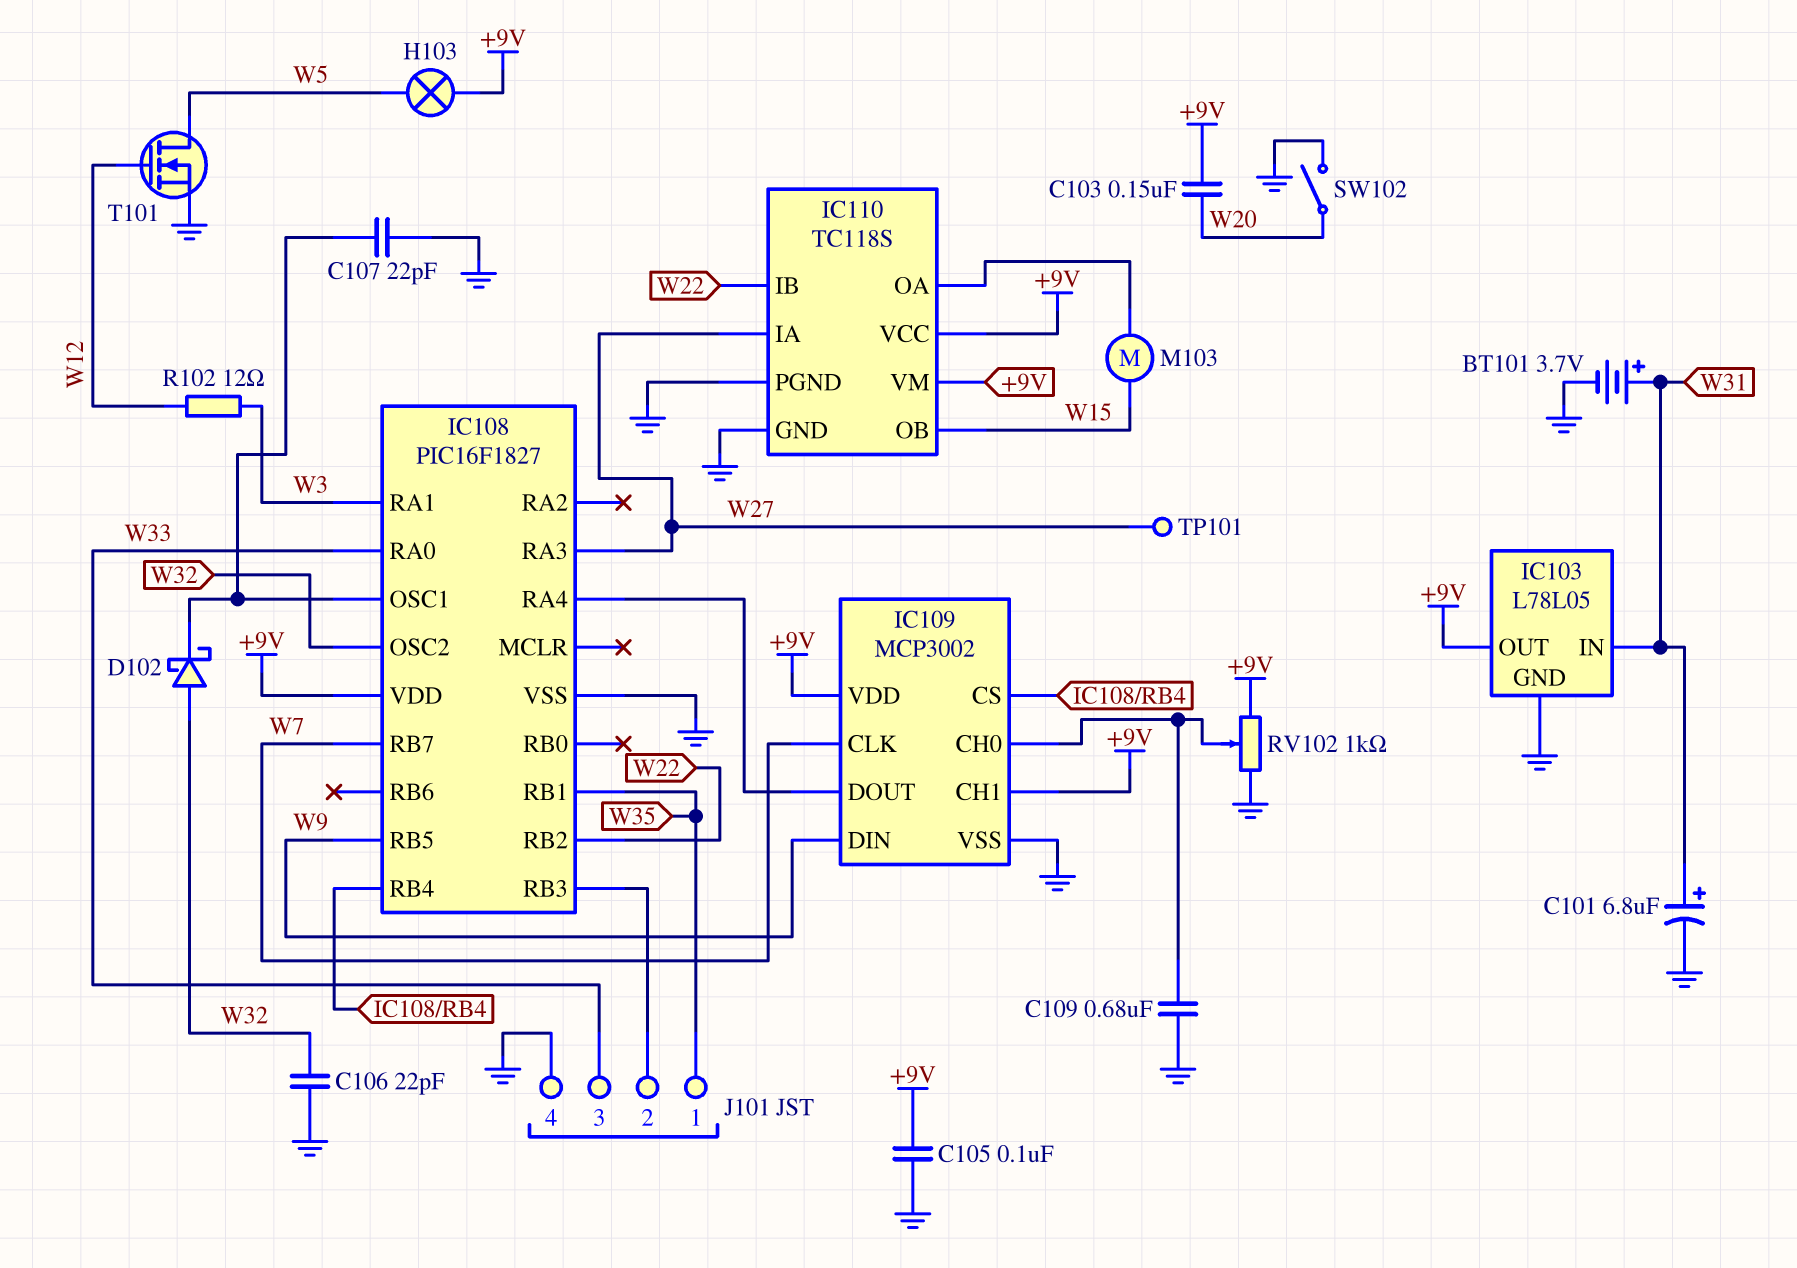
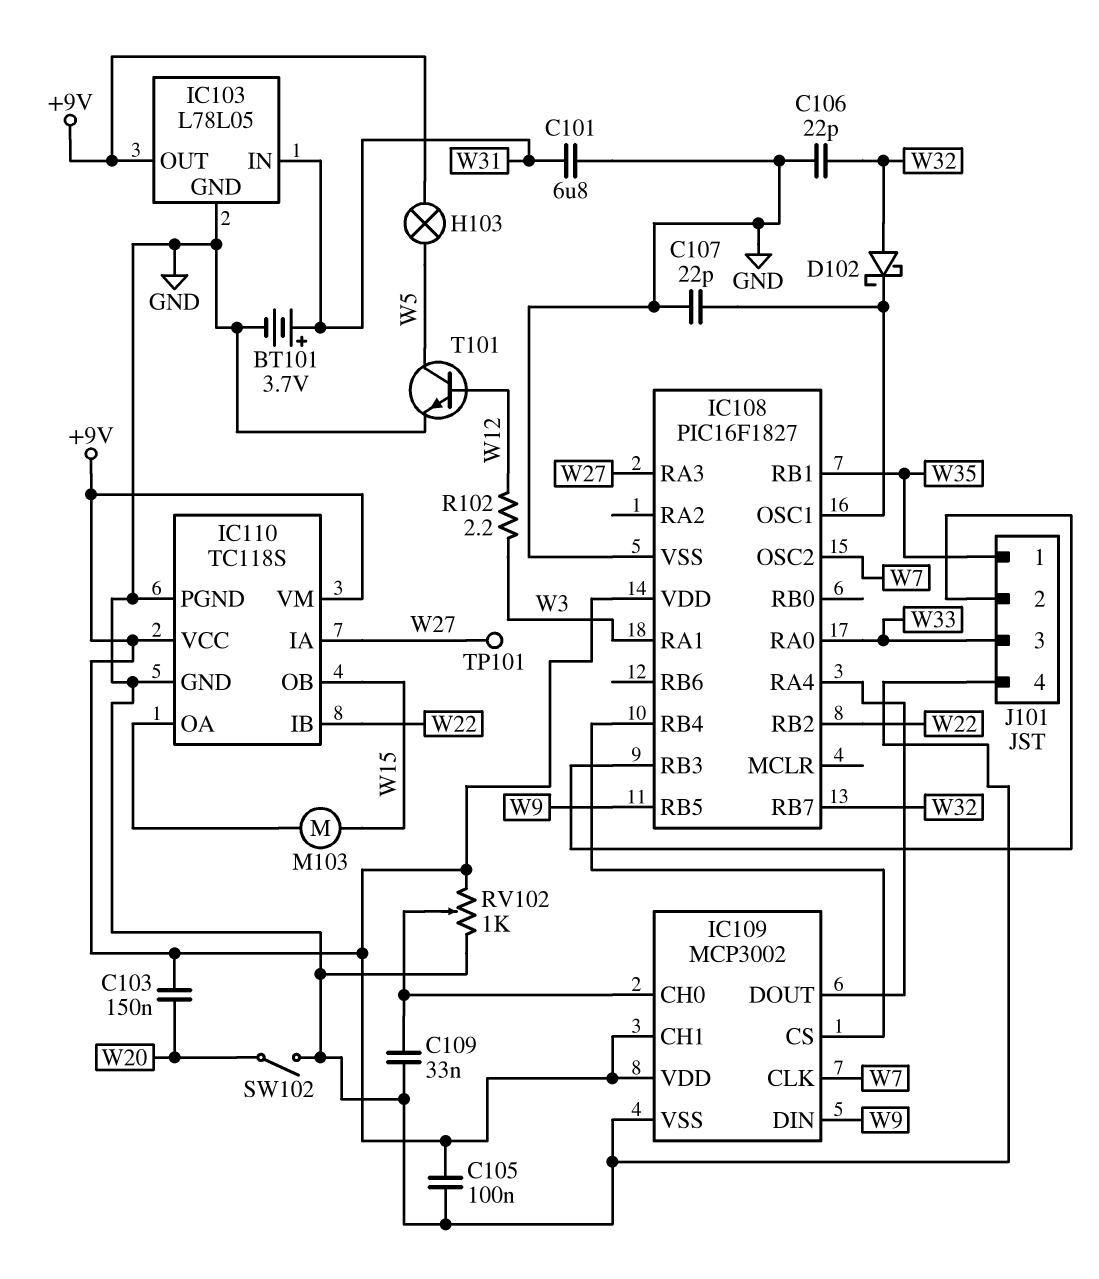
C101: 6.8uF (plus W31, minus GND) -> 6.8uF (GND, W31)
C109: 680nF (GND, IC109/CH0) -> 33nF (GND, IC109/CH0)
IC108 pin OSC2: W32 -> W7
IC108 pin RB7: W7 -> W32
R102: 12 (W3, W12) -> 2.2 (W3, W12)
T101: NMOS (G W12, D W5, S GND) -> NPN (B W12, C W5, E GND)

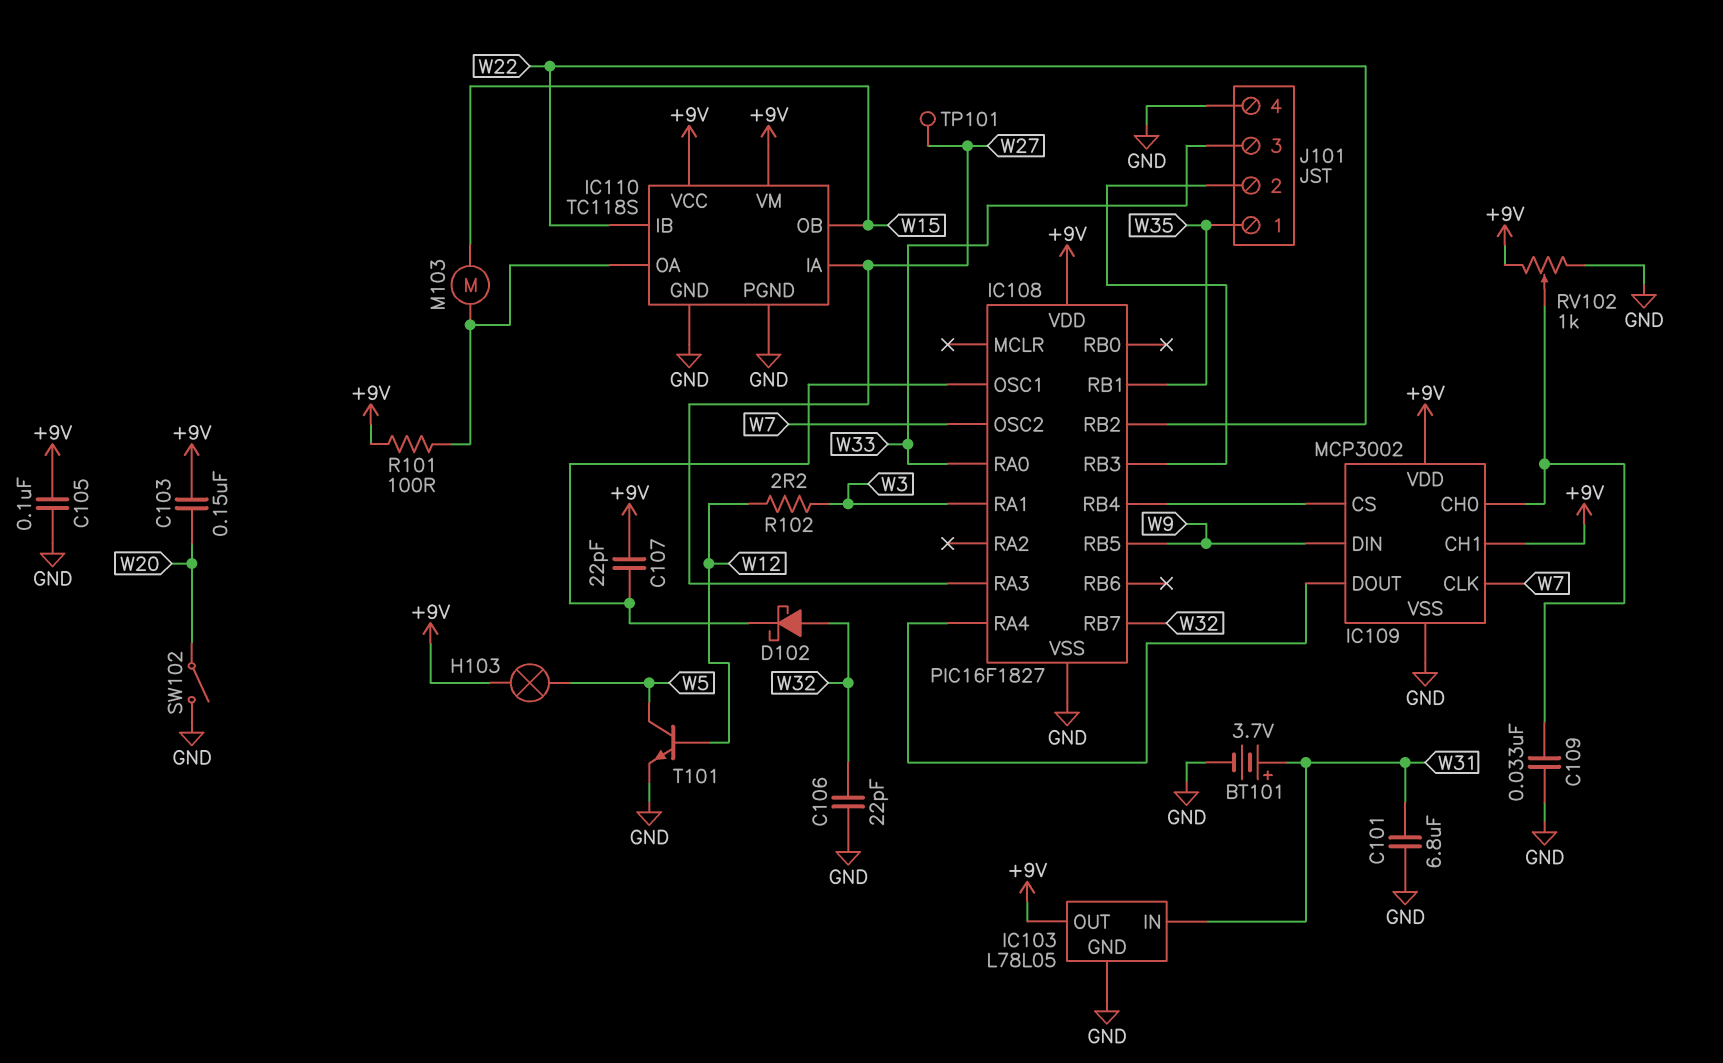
C107: 22pF (GND, IC108/OSC1) -> 22pF (+9V, IC108/OSC1)
R101: none -> 100 (+9V, IC110/OA)

